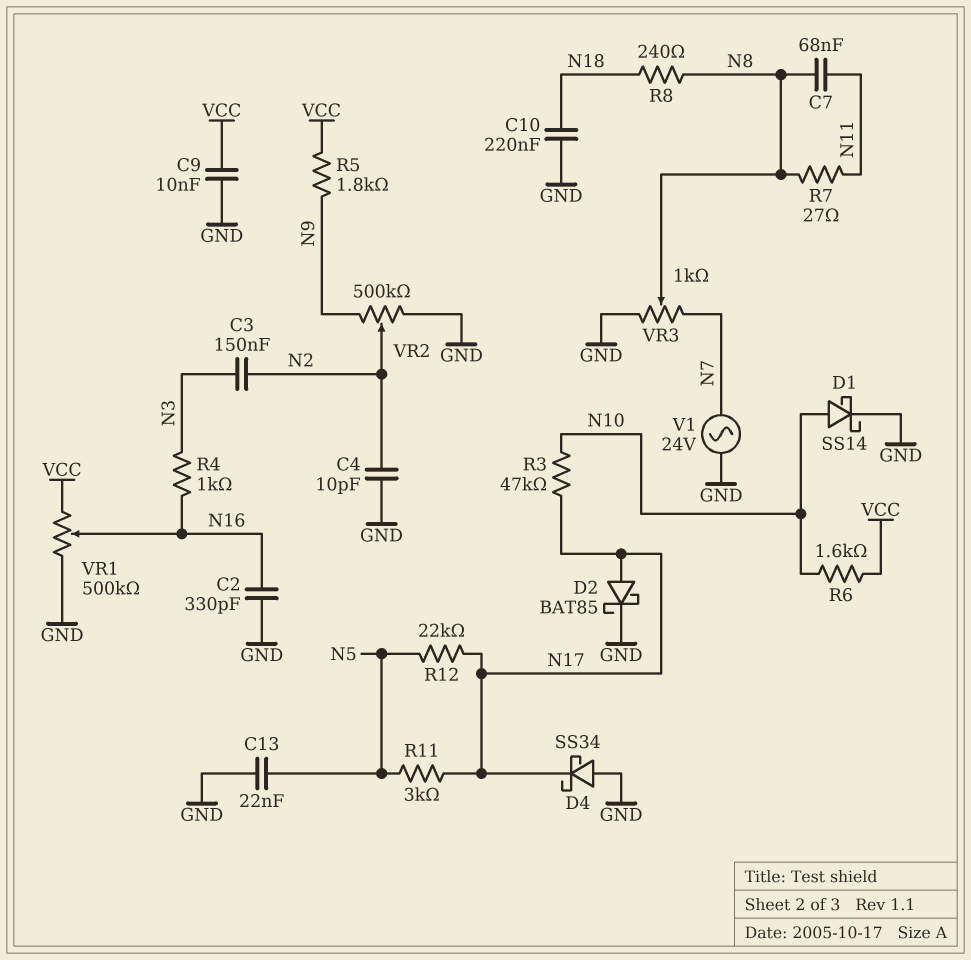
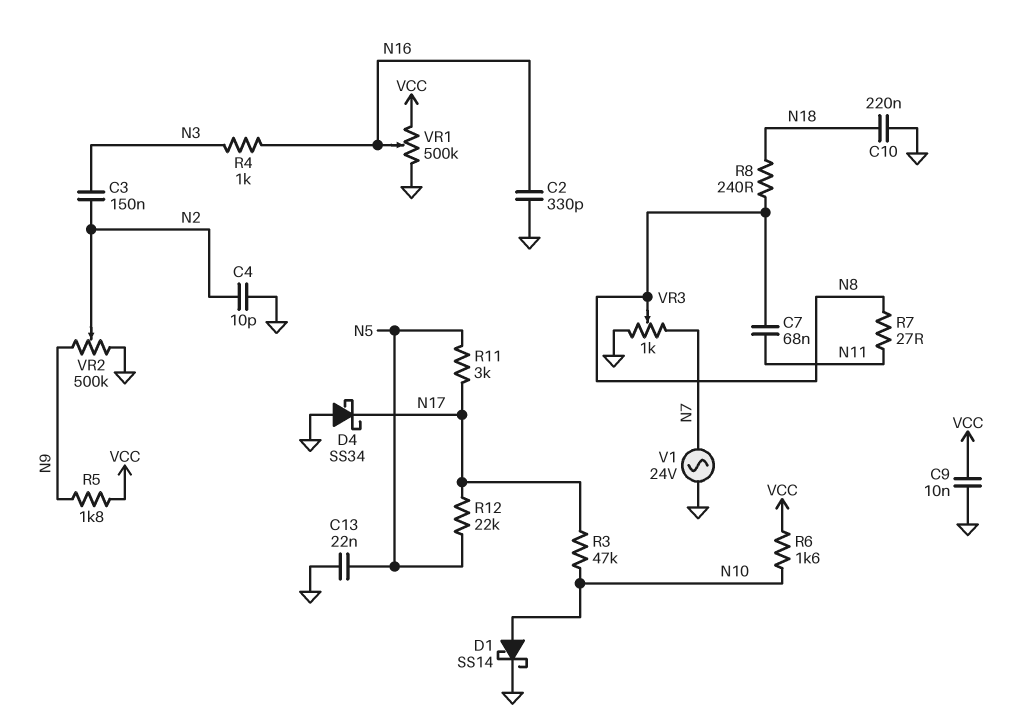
D2: schottky BAT85 (A N17, K GND) -> none

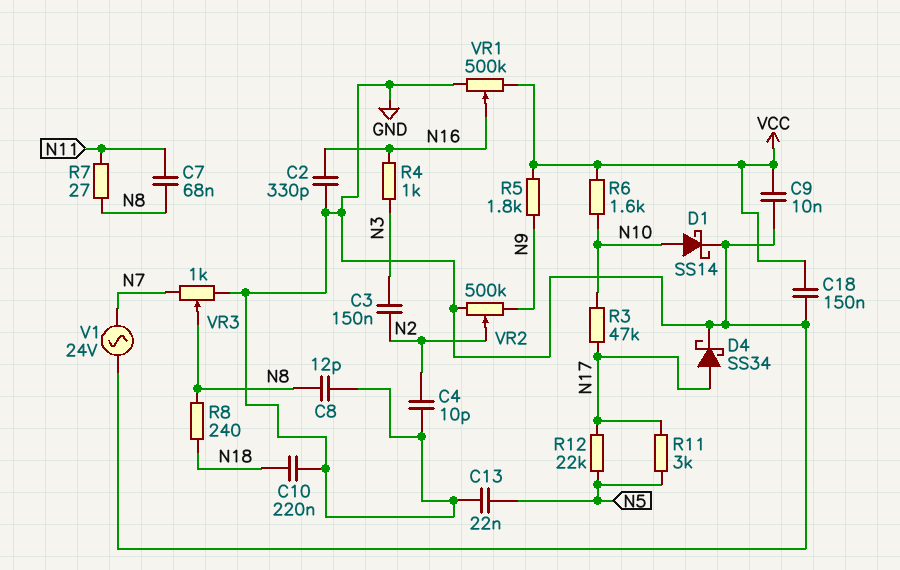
C8: none -> 12pF (GND, N8)
C18: none -> 150nF (GND, VCC)
D4: schottky SS34 (A GND, K N17) -> schottky SS34 (A N17, K GND)

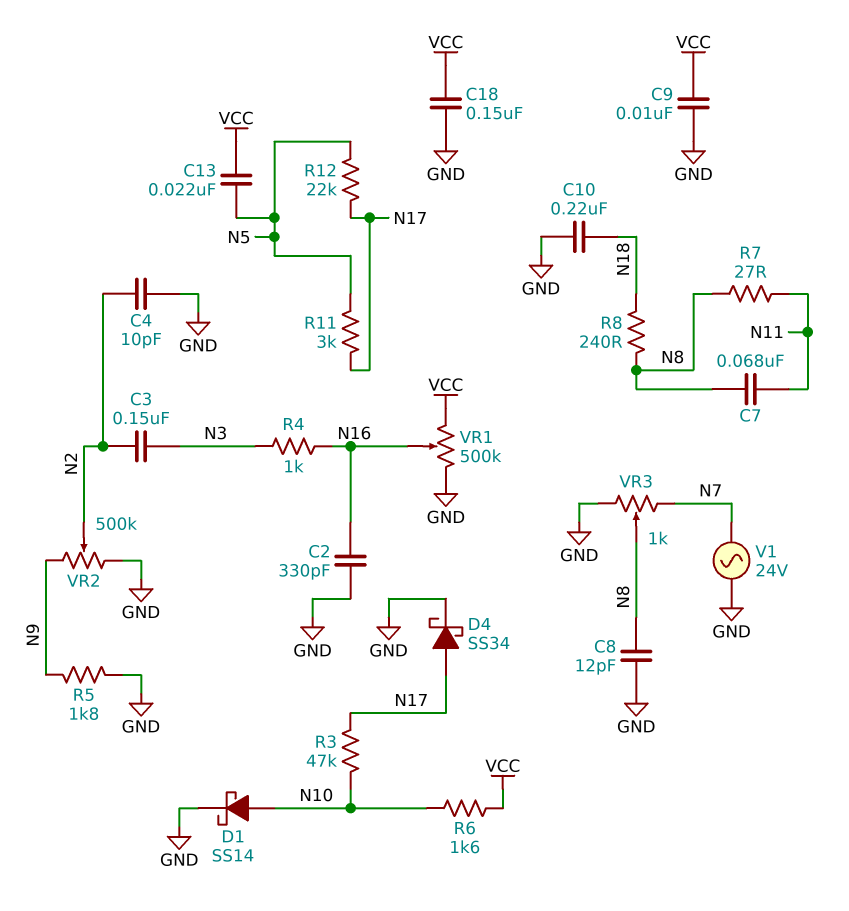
C13: 22nF (GND, N5) -> 22nF (N5, VCC)
R5: 1.8k (N9, VCC) -> 1.8k (GND, N9)

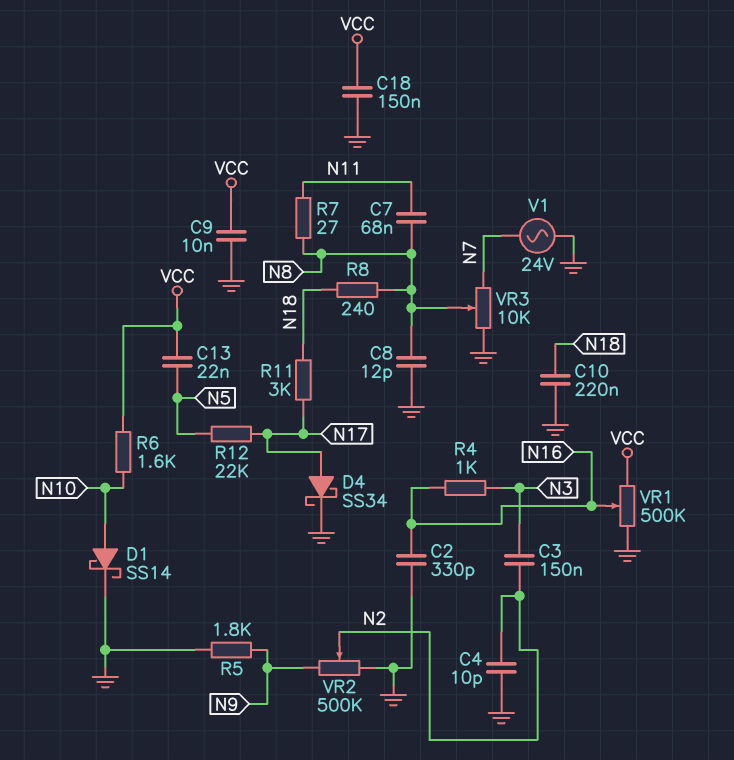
R3: 47k (N10, N17) -> none
R11: 3k (N5, N17) -> 3k (N17, N18)
VR3: 1k (GND, N7, wiper N8) -> 10k (GND, N7, wiper N8)

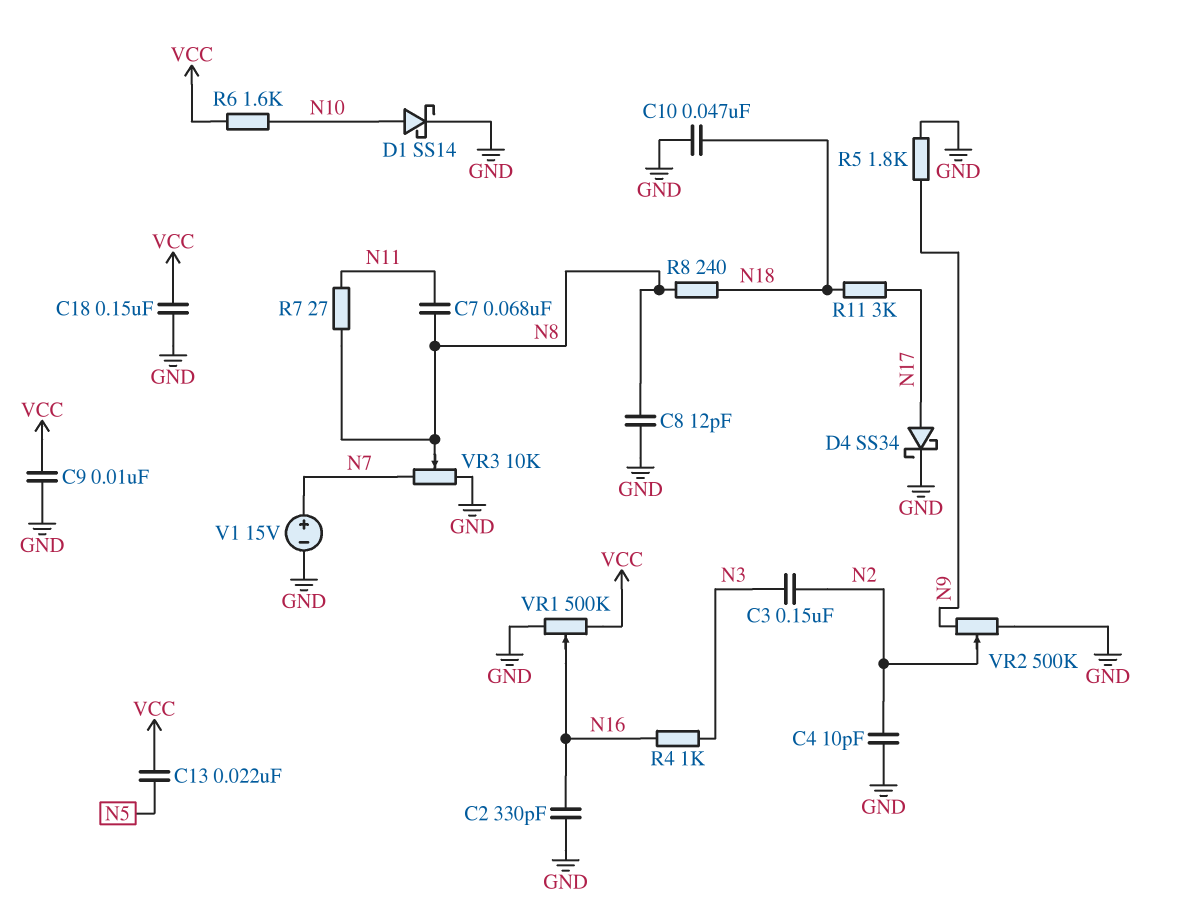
C10: 220nF (GND, N18) -> 47nF (GND, N18)
R12: 22k (N5, N17) -> none
V1: AC 24V (GND, N7) -> 15V (plus N7, minus GND)

